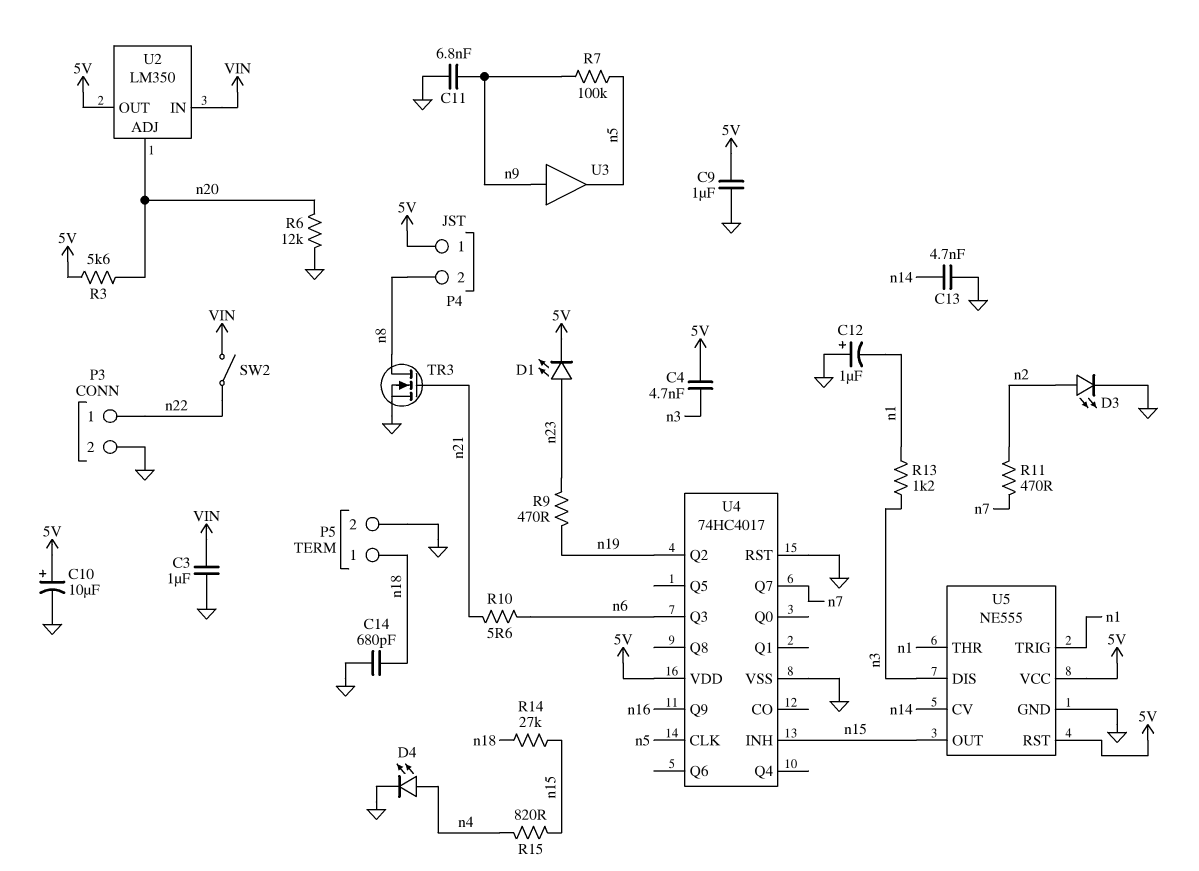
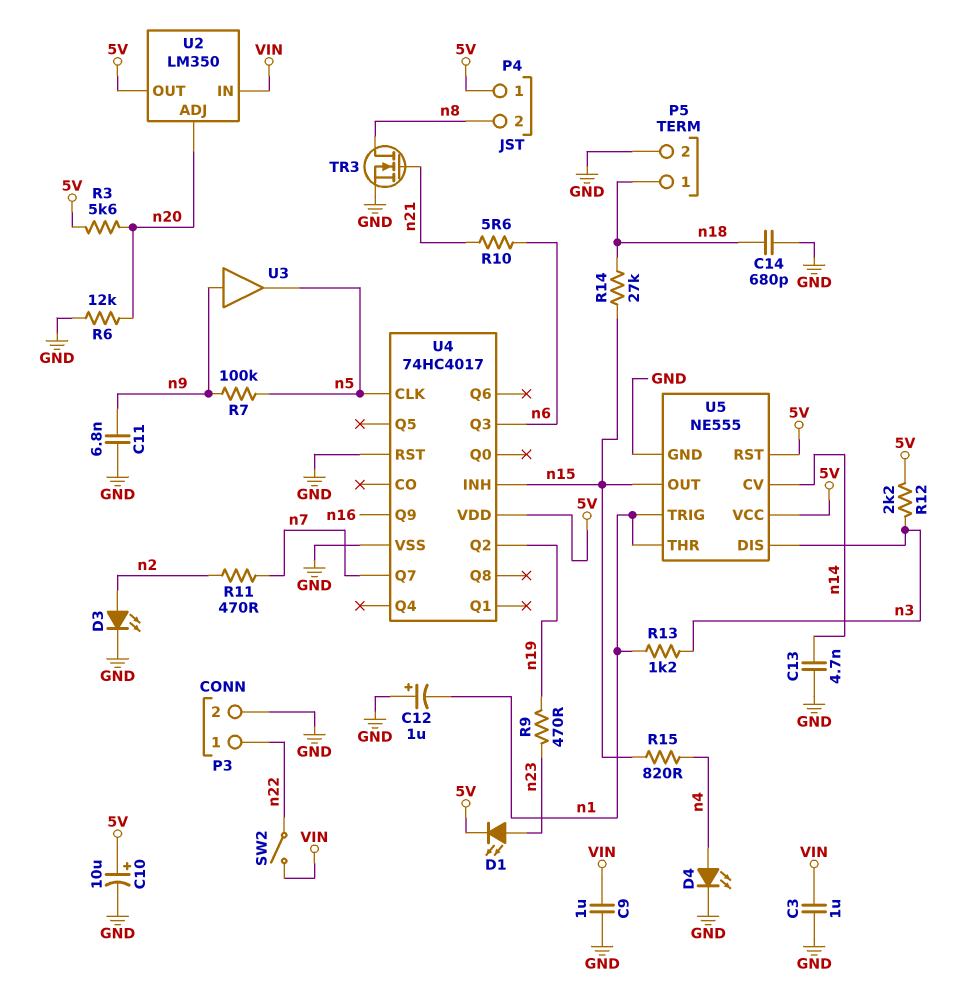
C4: 4.7nF (5V, n3) -> none
C9: 1uF (5V, GND) -> 1uF (GND, VIN)
R12: none -> 2.2k (5V, n3)

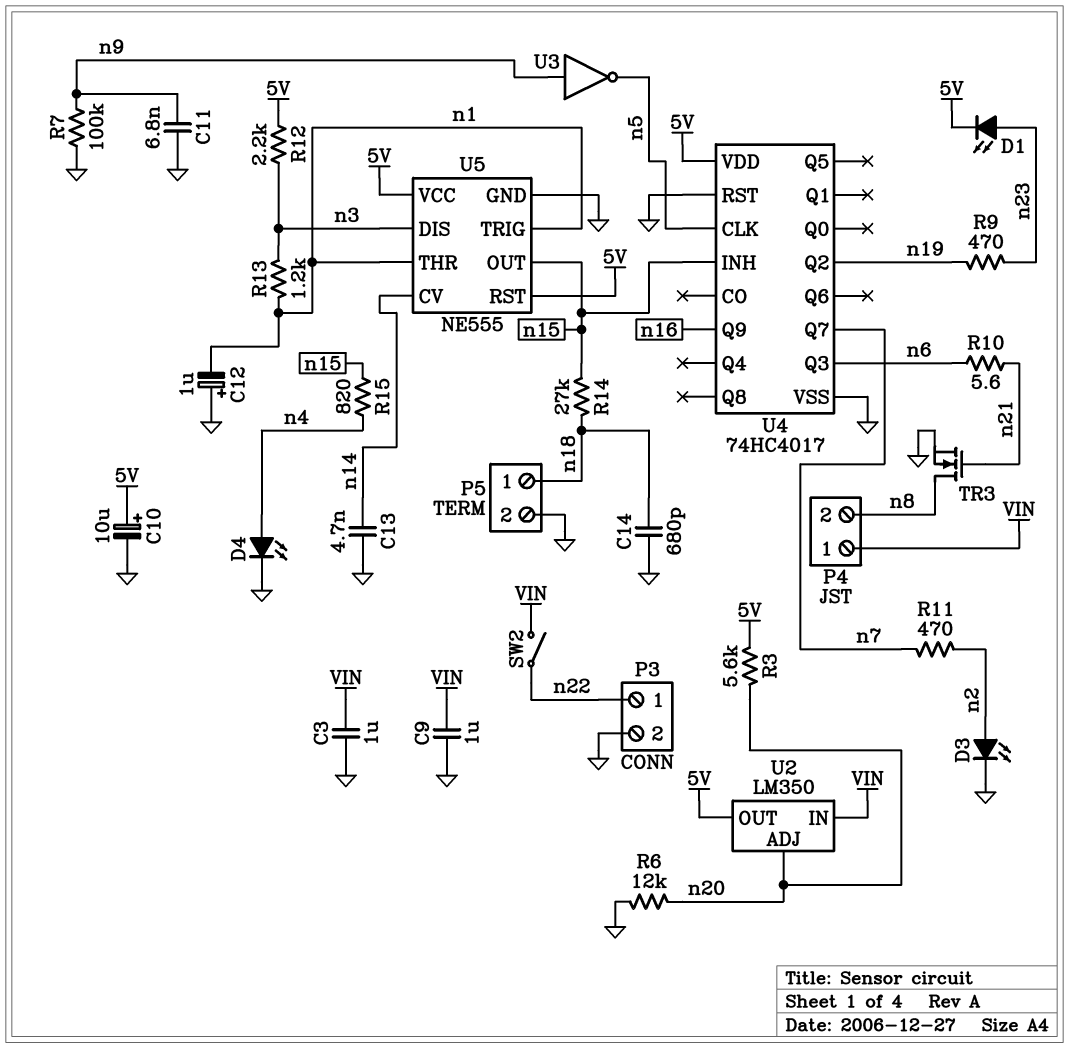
P4 pin 1: 5V -> VIN
R7: 100k (n5, n9) -> 100k (GND, n9)
U3: buffer (in n9, out n5) -> NOT (in n9, out n5)

